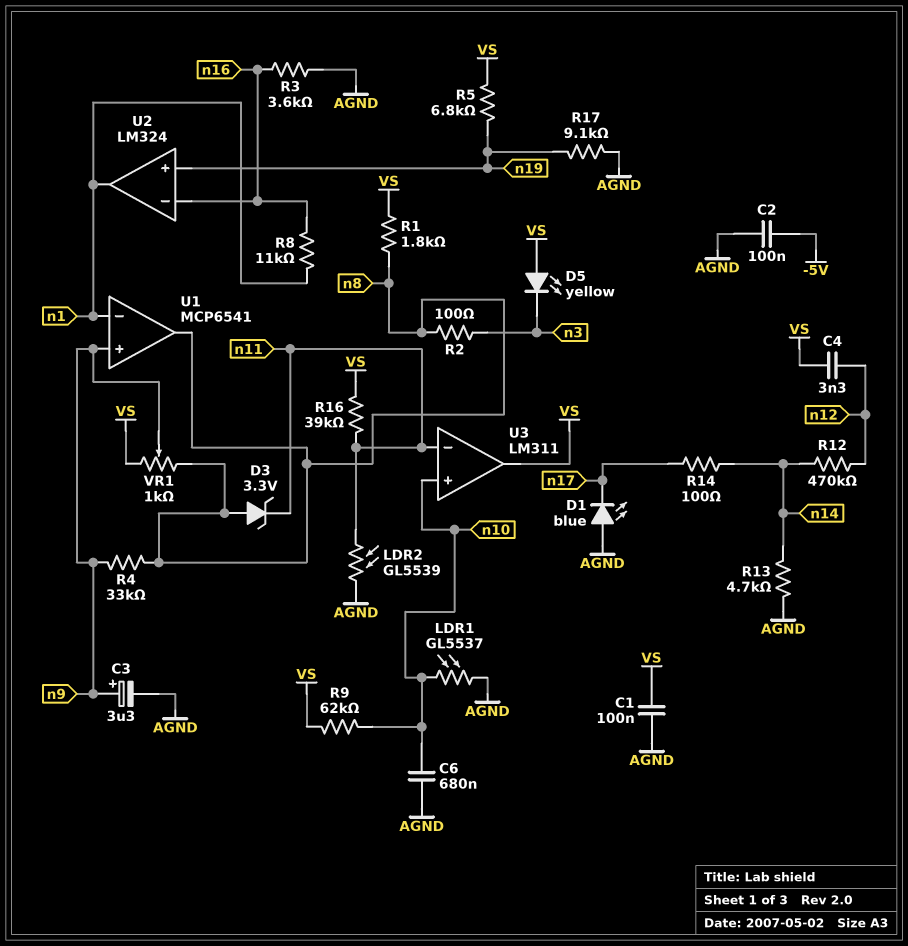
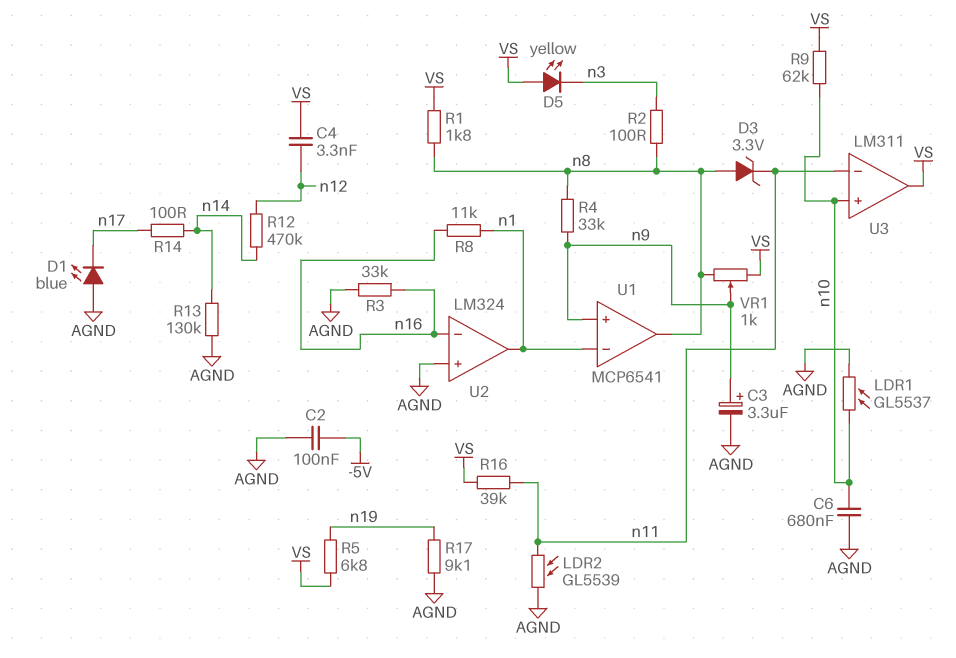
C1: 100nF (AGND, VS) -> none
R3: 3.6k (AGND, n16) -> 33k (AGND, n16)
R13: 4.7k (AGND, n14) -> 130k (AGND, n14)
U2 pin in+: n19 -> AGND

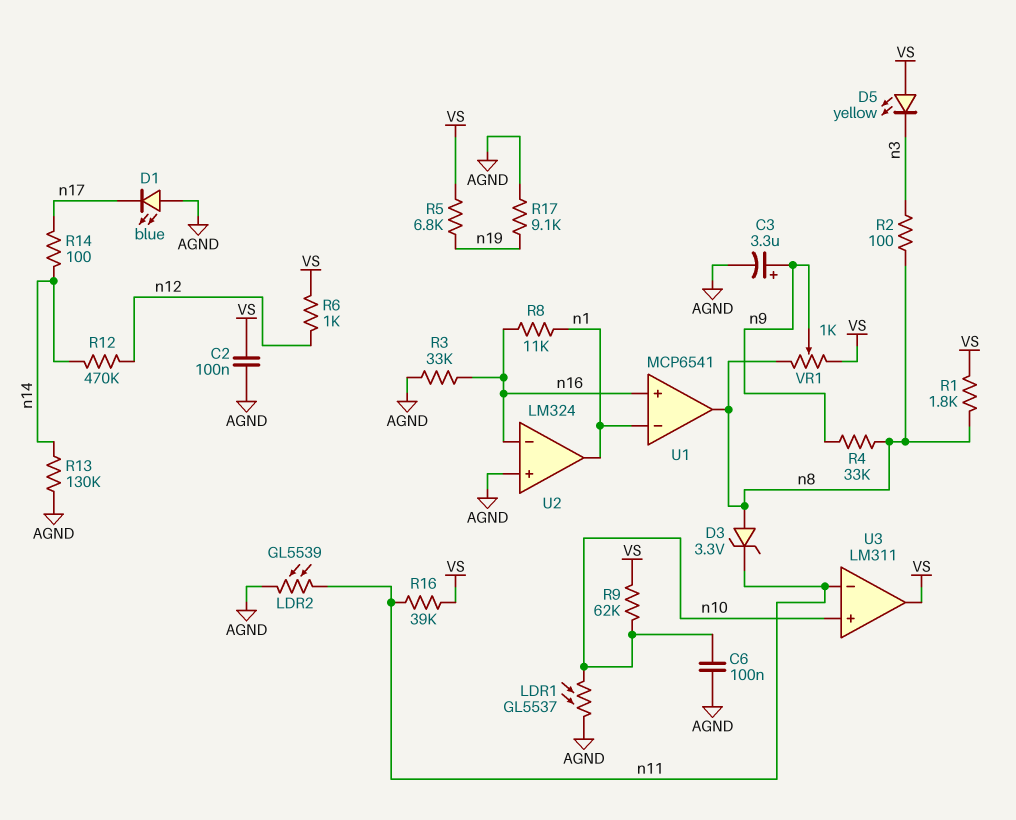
C2: 100nF (-5V, AGND) -> 100nF (AGND, VS)
C4: 3.3nF (VS, n12) -> none
C6: 680nF (AGND, n10) -> 100nF (AGND, n10)
R6: none -> 1k (VS, n12)
U1 pin in+: n9 -> n16

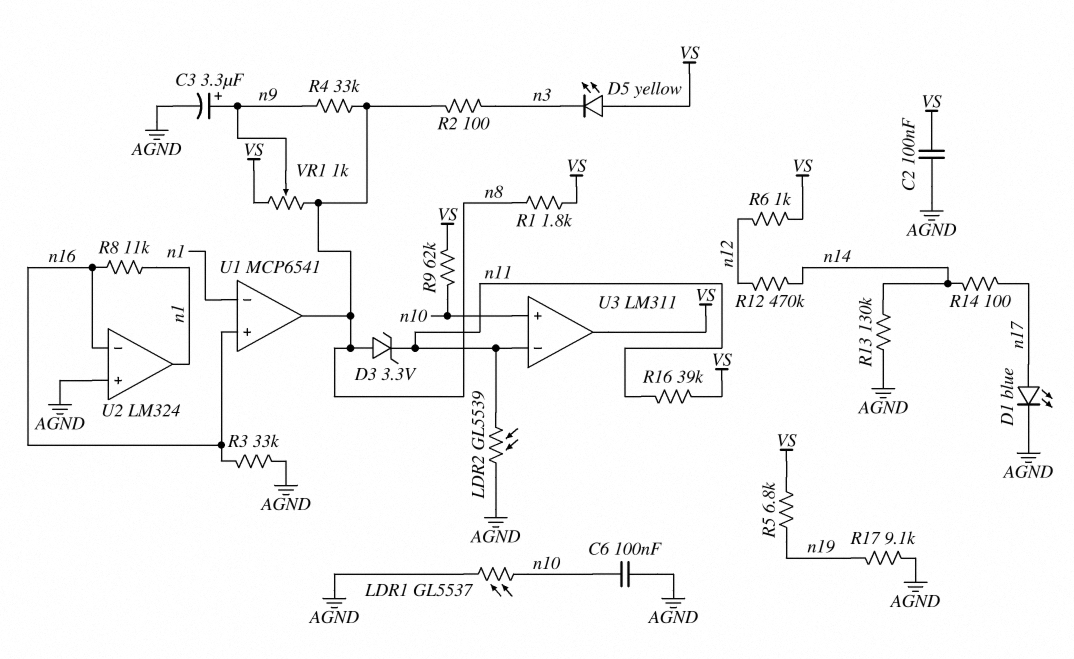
D1: LED blue (A AGND, K n17) -> LED blue (A n17, K AGND)

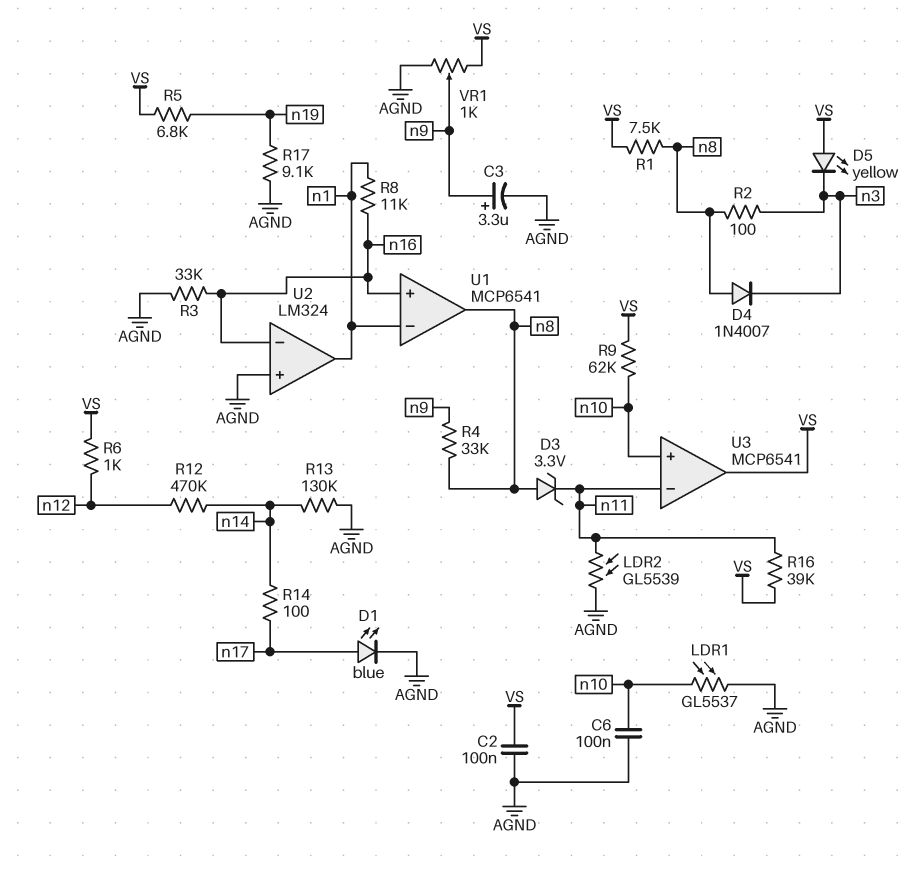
D4: none -> diode 1N4007 (A n8, K n3)
R1: 1.8k (VS, n8) -> 7.5k (VS, n8)
U3: LM311 -> MCP6541
VR1: 1k (VS, n8, wiper n9) -> 1k (AGND, VS, wiper n9)

